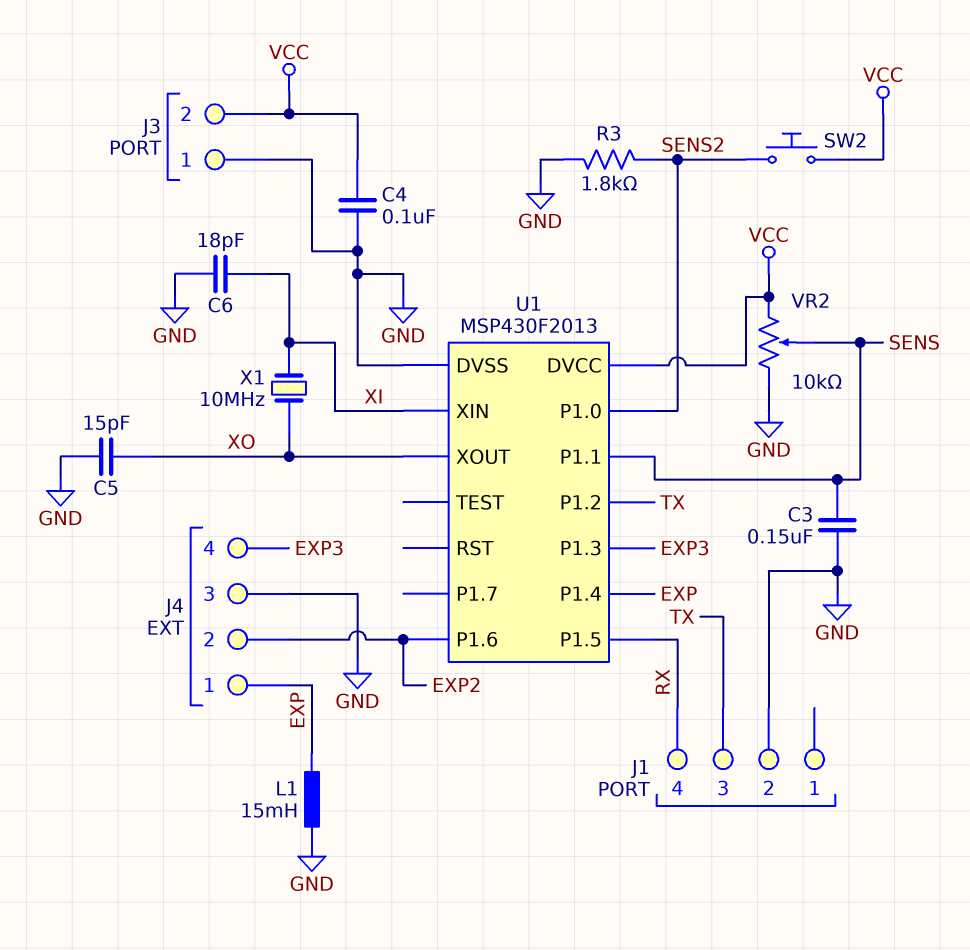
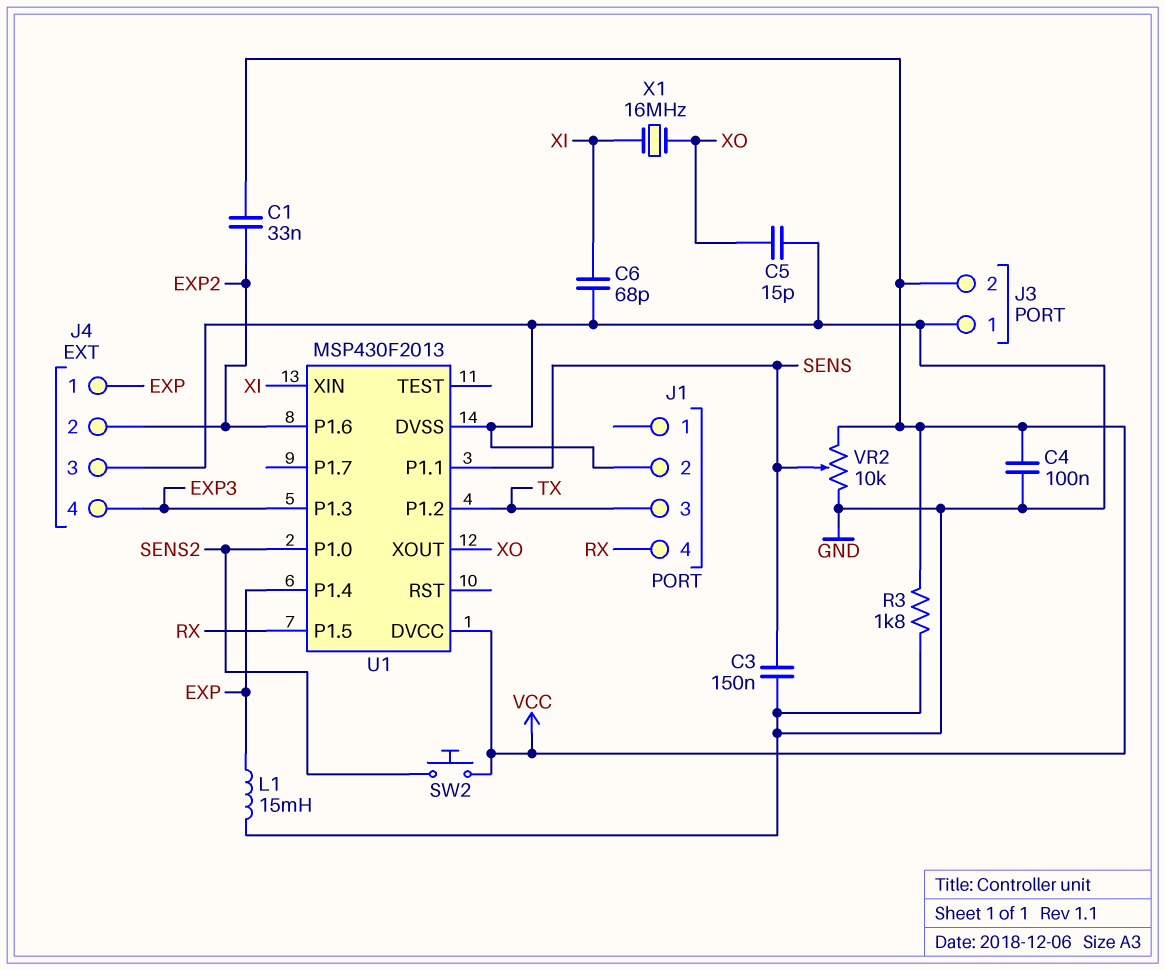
C1: none -> 33nF (EXP2, VCC)
C6: 18pF (GND, XI) -> 68pF (GND, XI)
R3: 1.8k (GND, SENS2) -> 1.8k (GND, VCC)
X1: 10MHz (XI, XO) -> 16MHz (XI, XO)

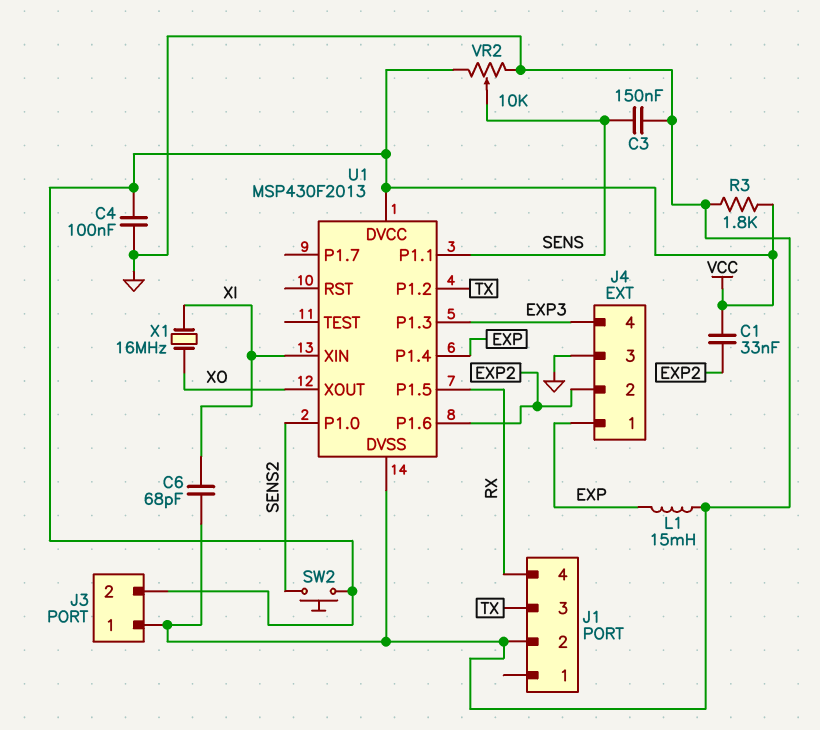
C5: 15pF (GND, XO) -> none

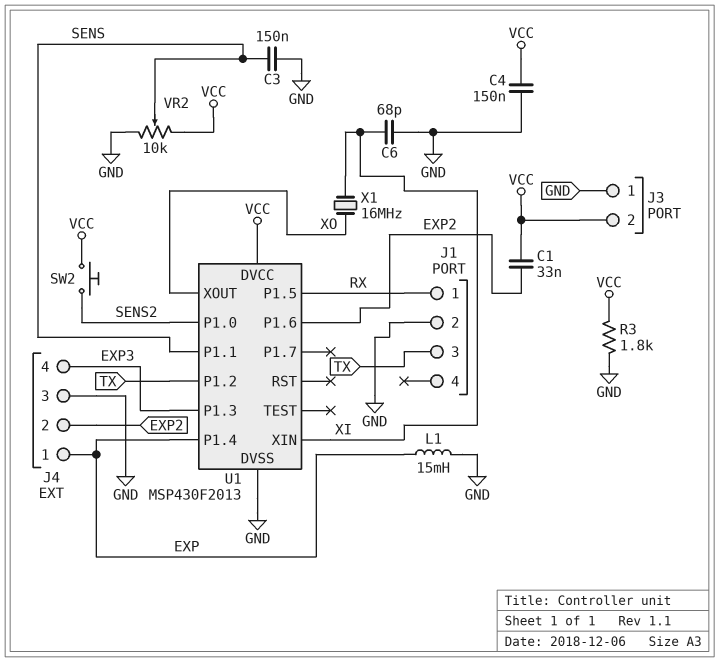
C4: 100nF (GND, VCC) -> 150nF (GND, VCC)
J1 pin 1: none -> RX
J1 pin 4: RX -> none

